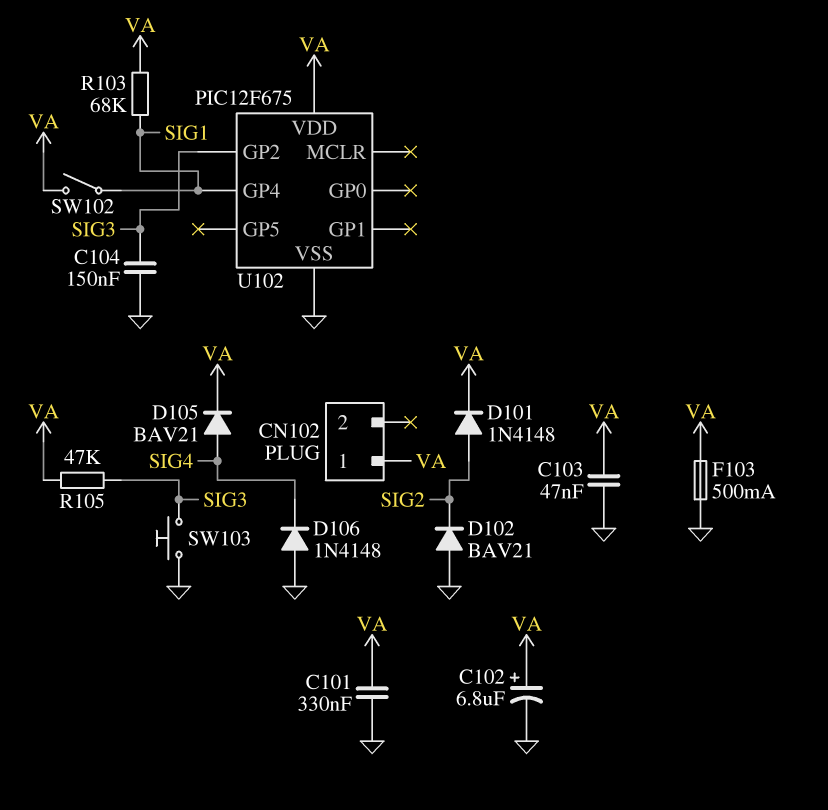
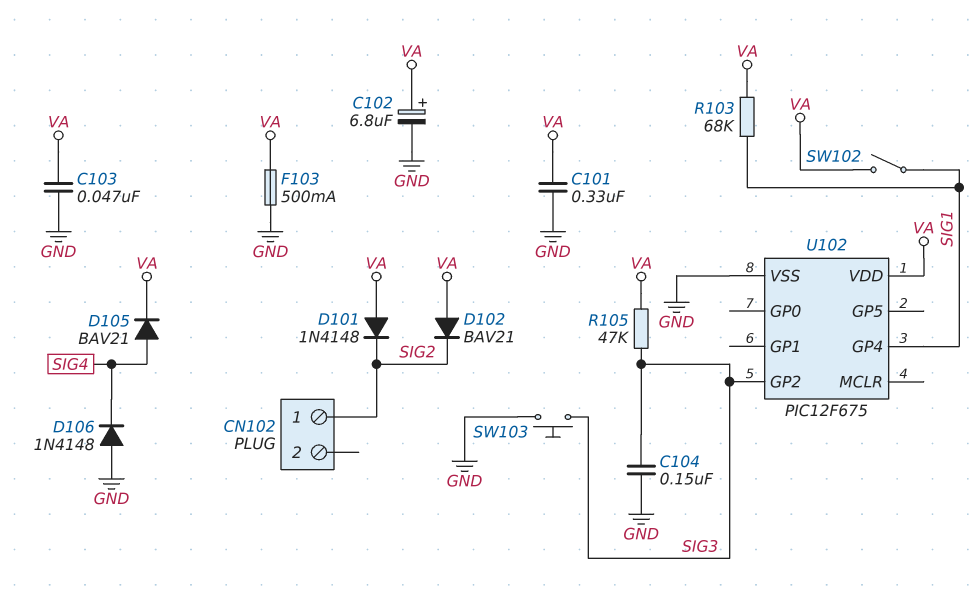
CN102 pin 1: VA -> SIG2
D101: diode 1N4148 (A SIG2, K VA) -> diode 1N4148 (A VA, K SIG2)
D102: diode BAV21 (A GND, K SIG2) -> diode BAV21 (A VA, K SIG2)

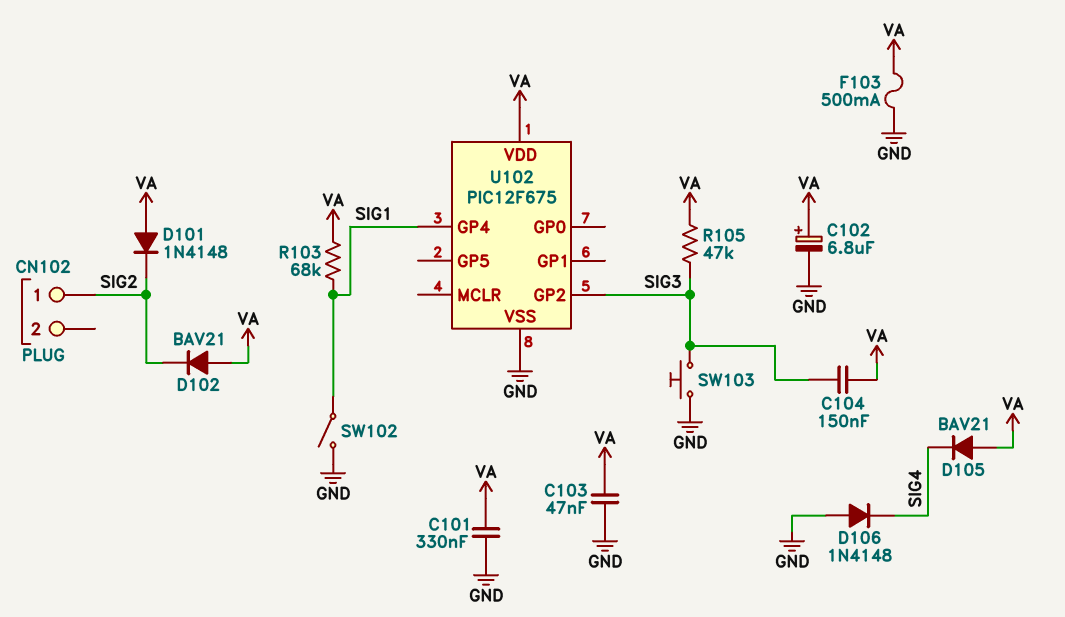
C104: 150nF (GND, SIG3) -> 150nF (SIG3, VA)
D105: diode BAV21 (A SIG4, K VA) -> diode BAV21 (A VA, K SIG4)
SW102: switch (SIG1, VA) -> switch (GND, SIG1)

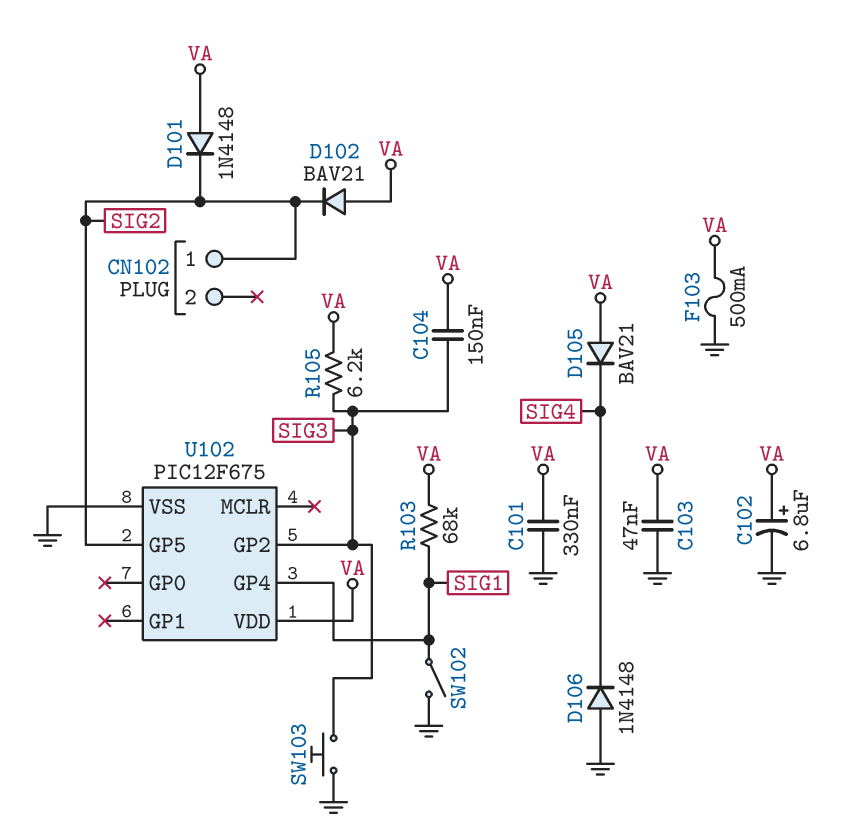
R105: 47k (SIG3, VA) -> 6.2k (SIG3, VA)
U102 pin GP5: none -> SIG2

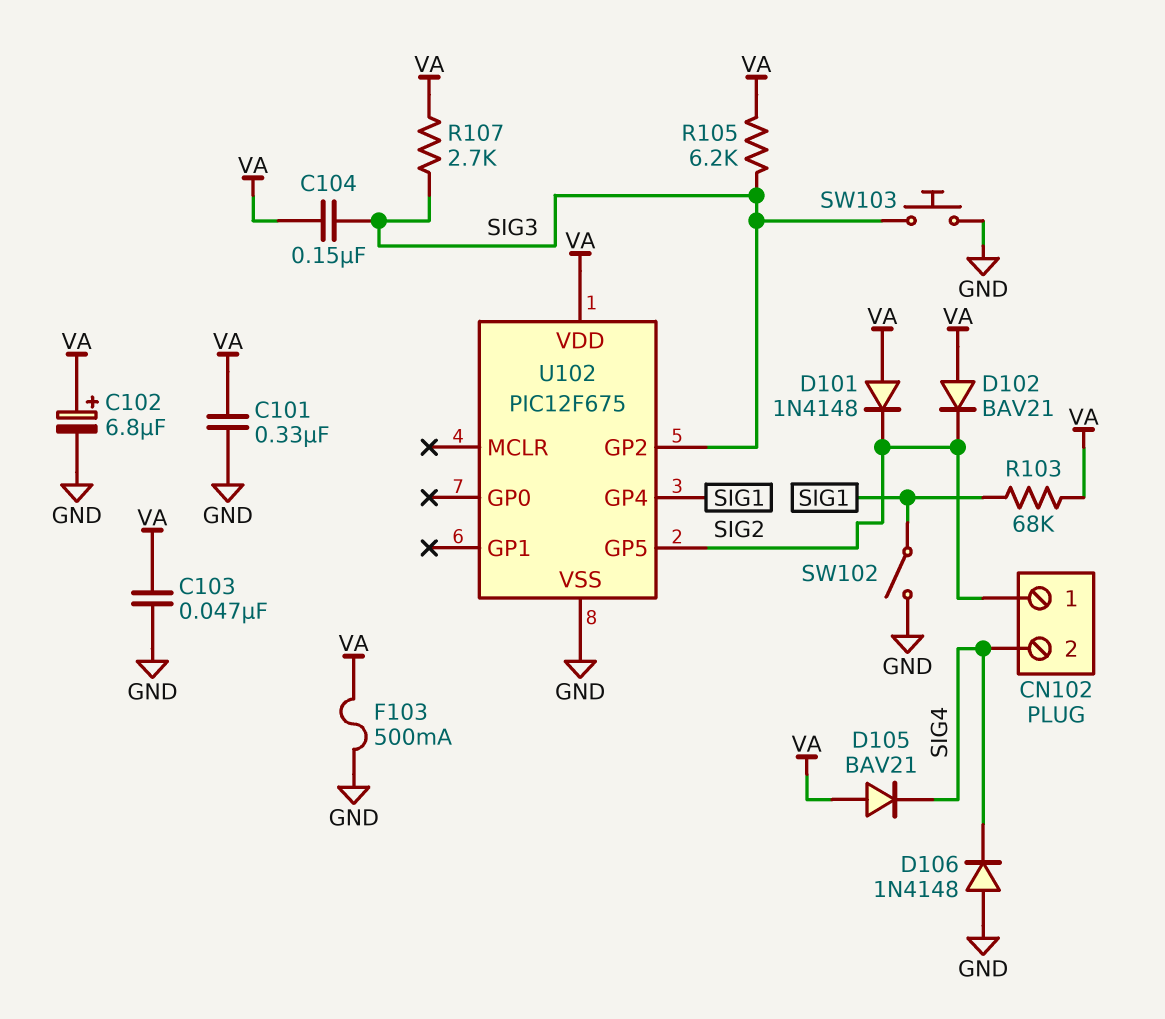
CN102 pin 2: none -> SIG4
R107: none -> 2.7k (SIG3, VA)

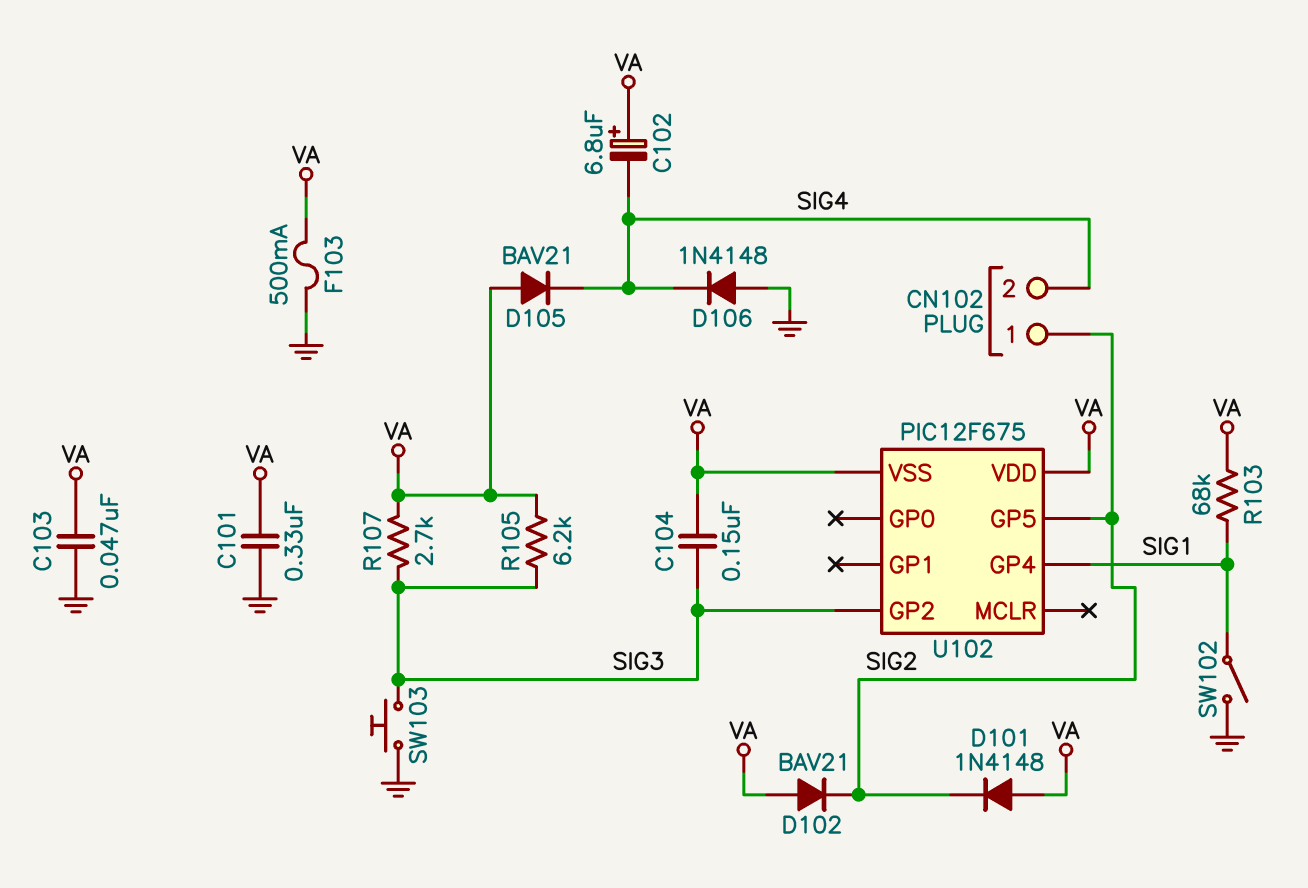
C102: 6.8uF (plus VA, minus GND) -> 6.8uF (plus VA, minus SIG4)
U102 pin VSS: GND -> VA

